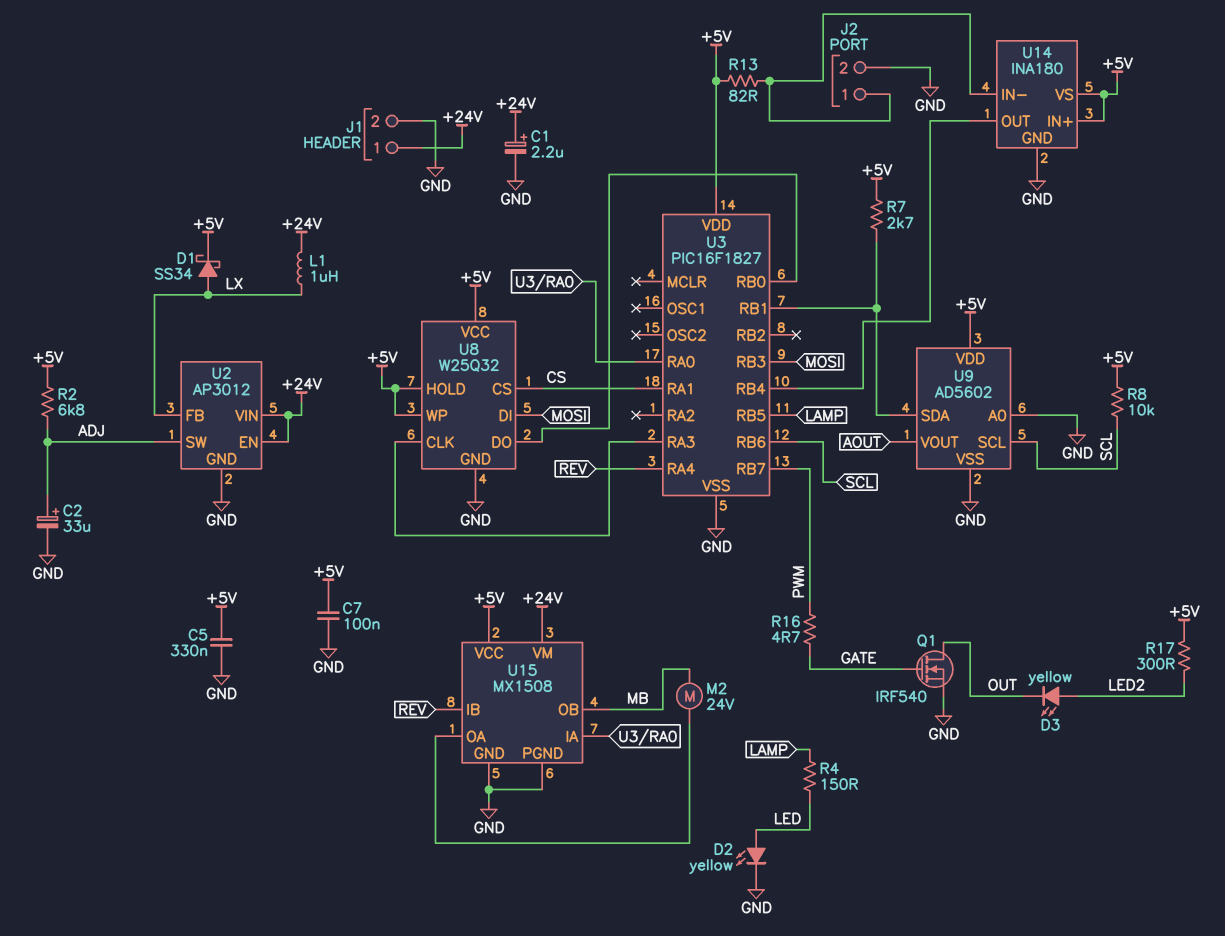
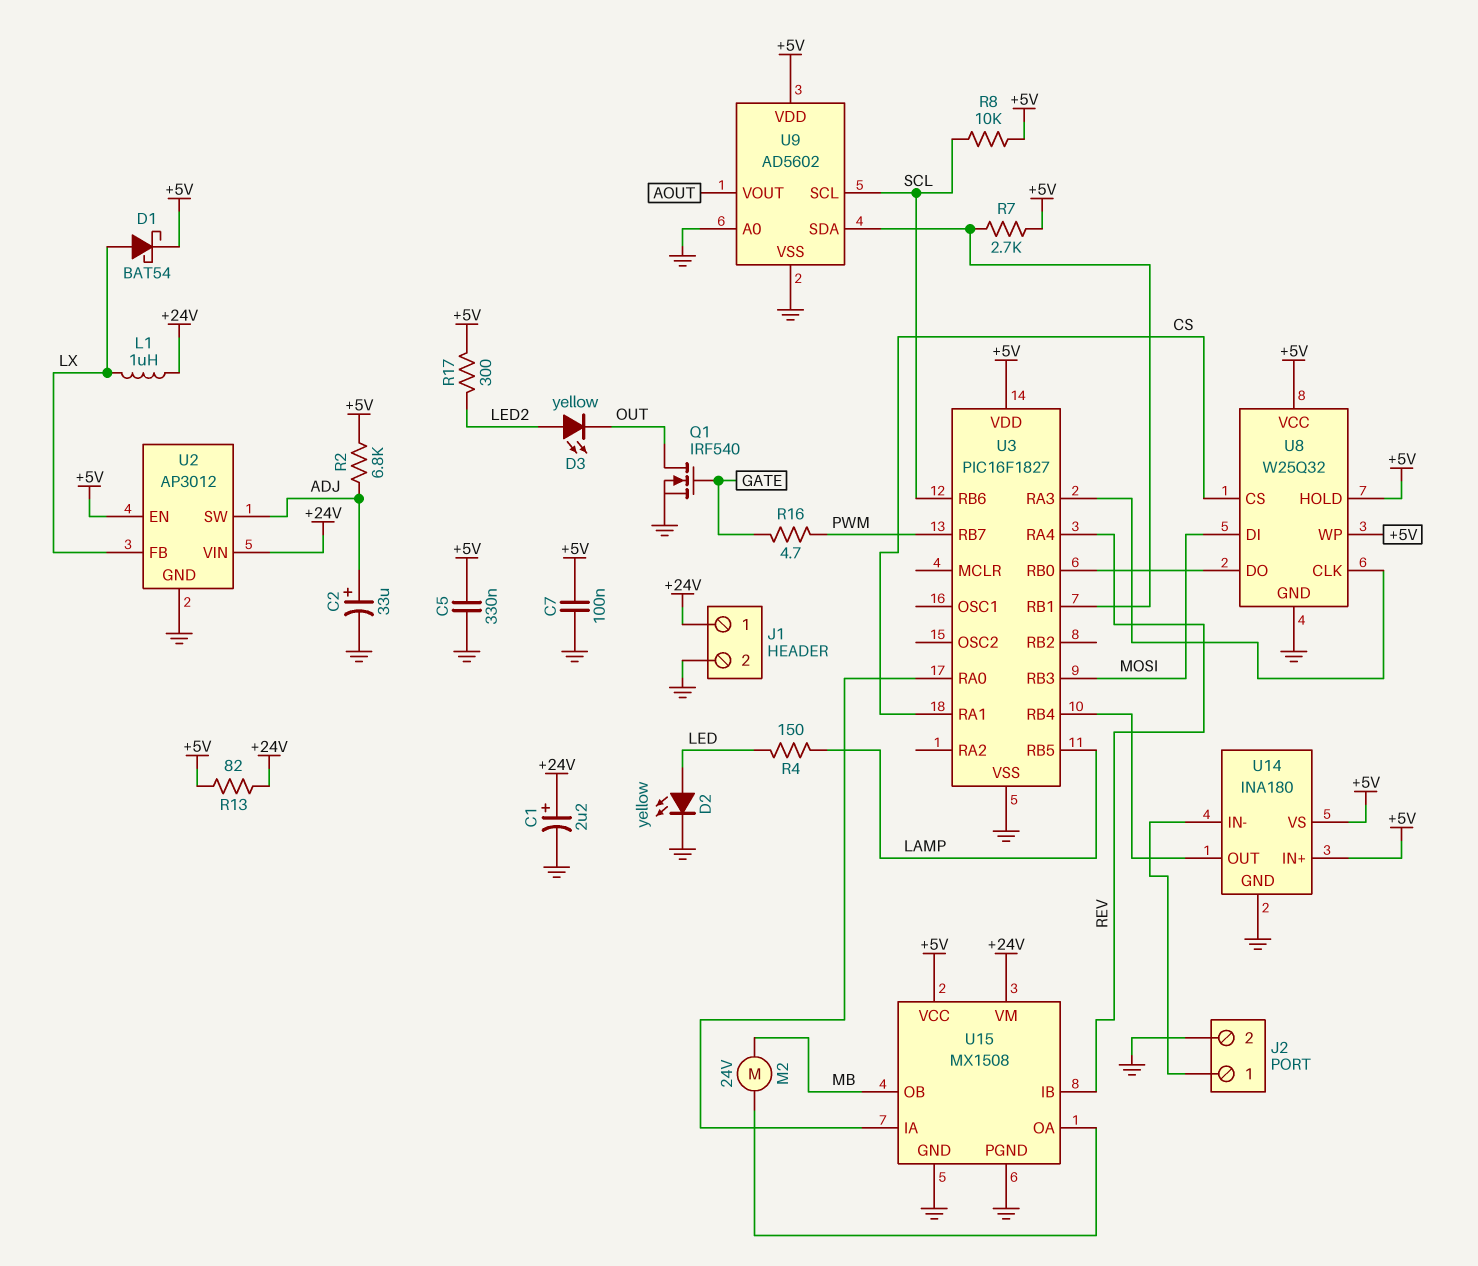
D1: schottky SS34 (A LX, K +5V) -> schottky BAT54 (A LX, K +5V)
R13: 82 (+5V, J2/1) -> 82 (+5V, +24V)
U2 pin EN: +24V -> +5V

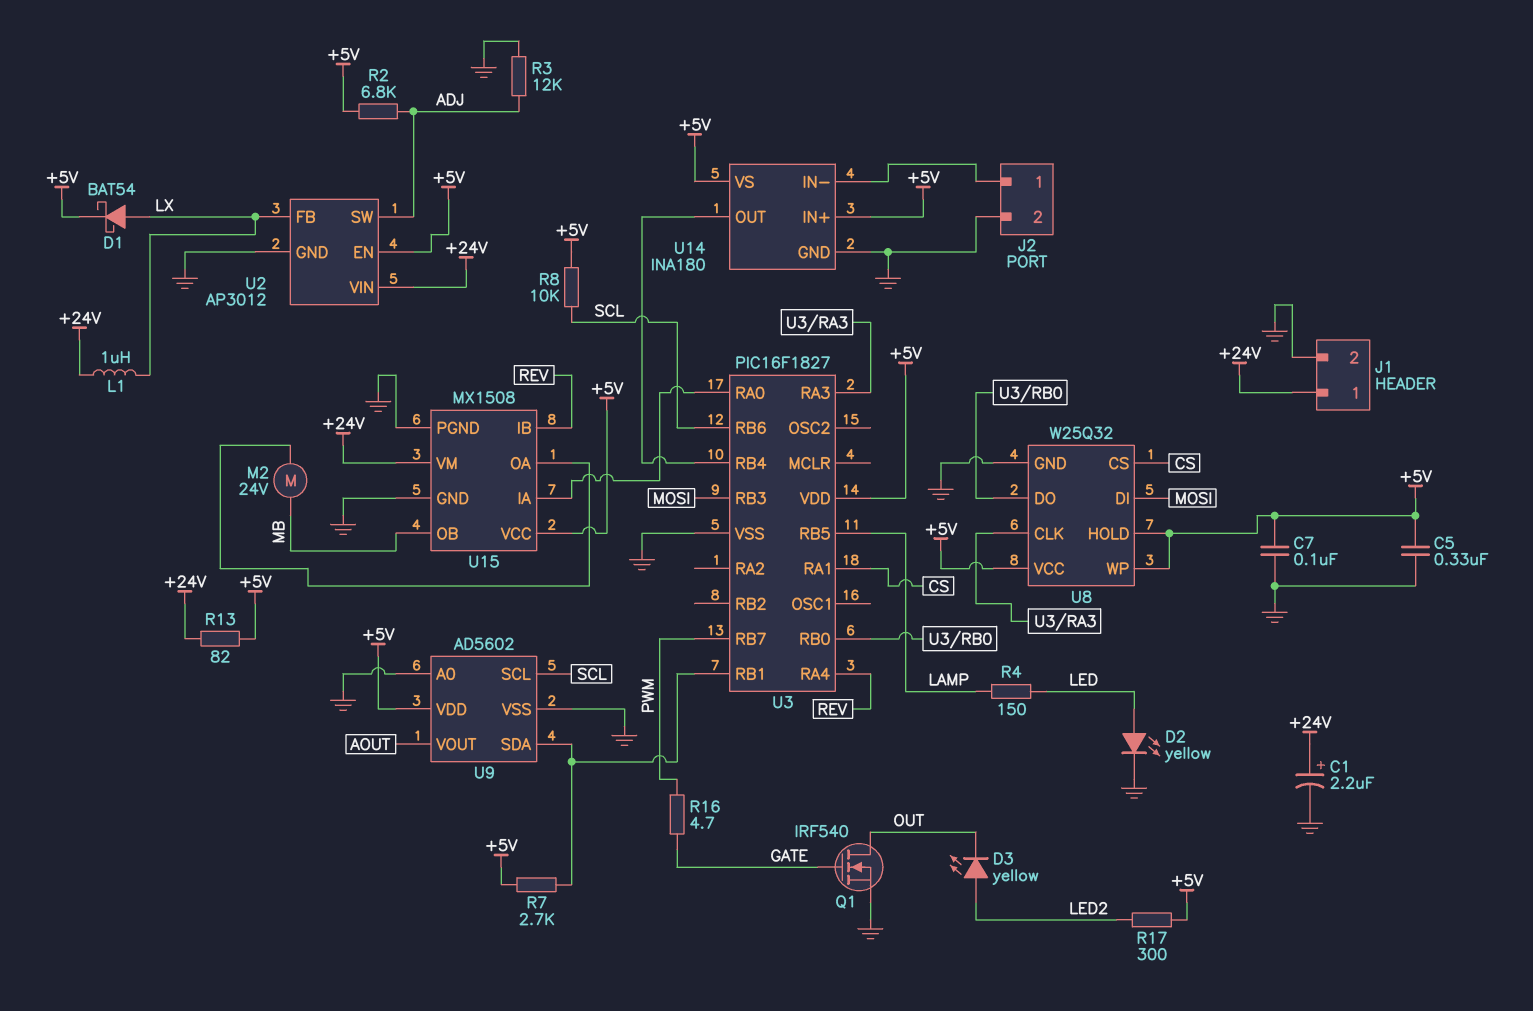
C2: 33uF (plus ADJ, minus GND) -> none
R3: none -> 12k (ADJ, GND)

